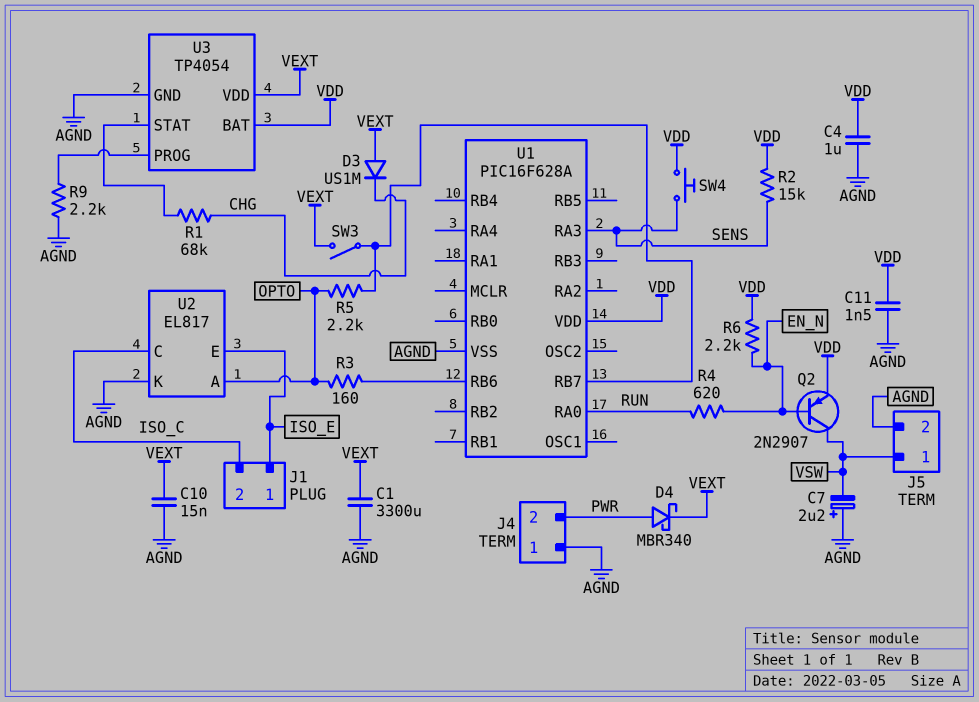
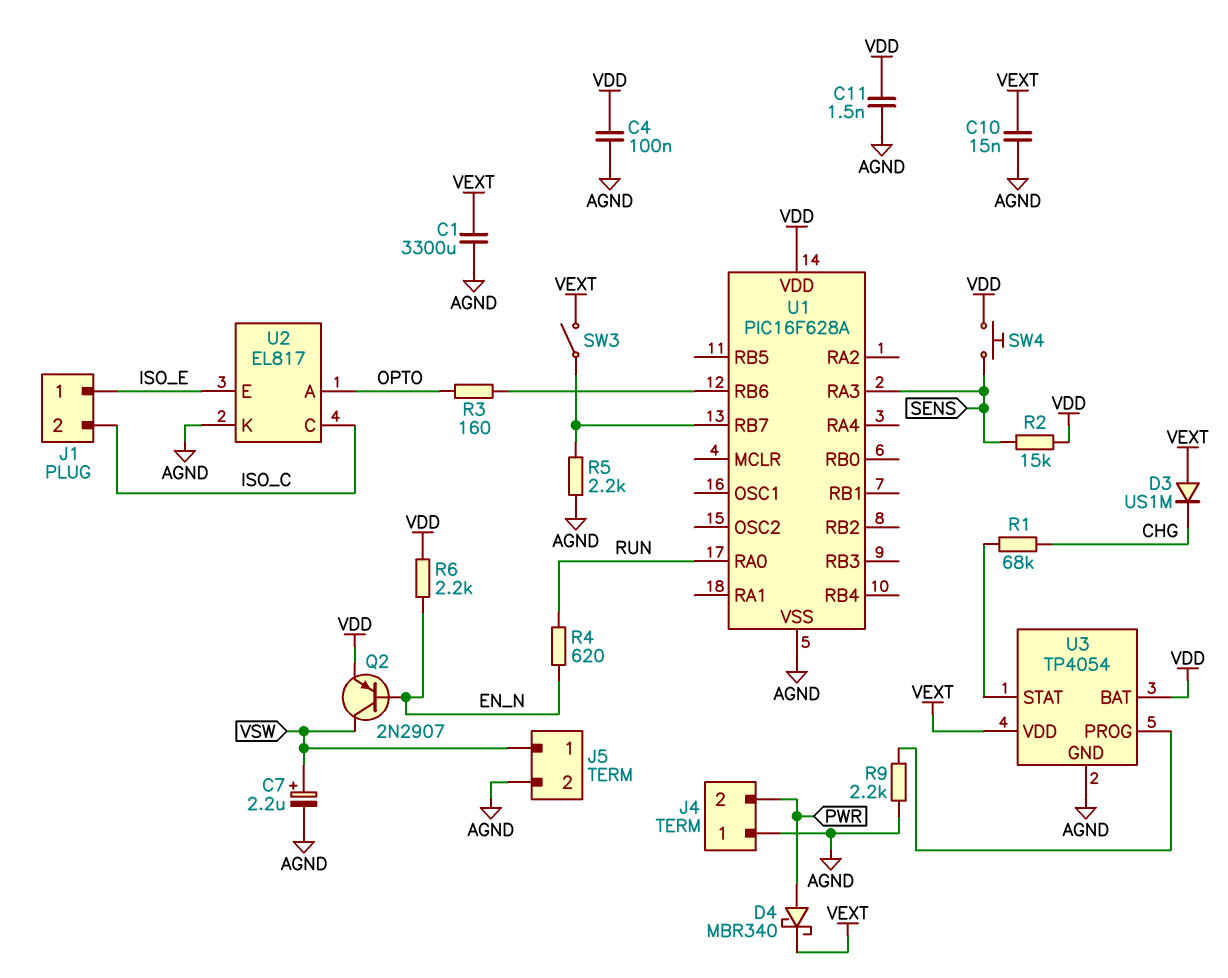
C4: 1uF (AGND, VDD) -> 100nF (AGND, VDD)
C7: 2.2uF (plus AGND, minus VSW) -> 2.2uF (plus VSW, minus AGND)
R5: 2.2k (OPTO, U1/RB7) -> 2.2k (AGND, U1/RB7)

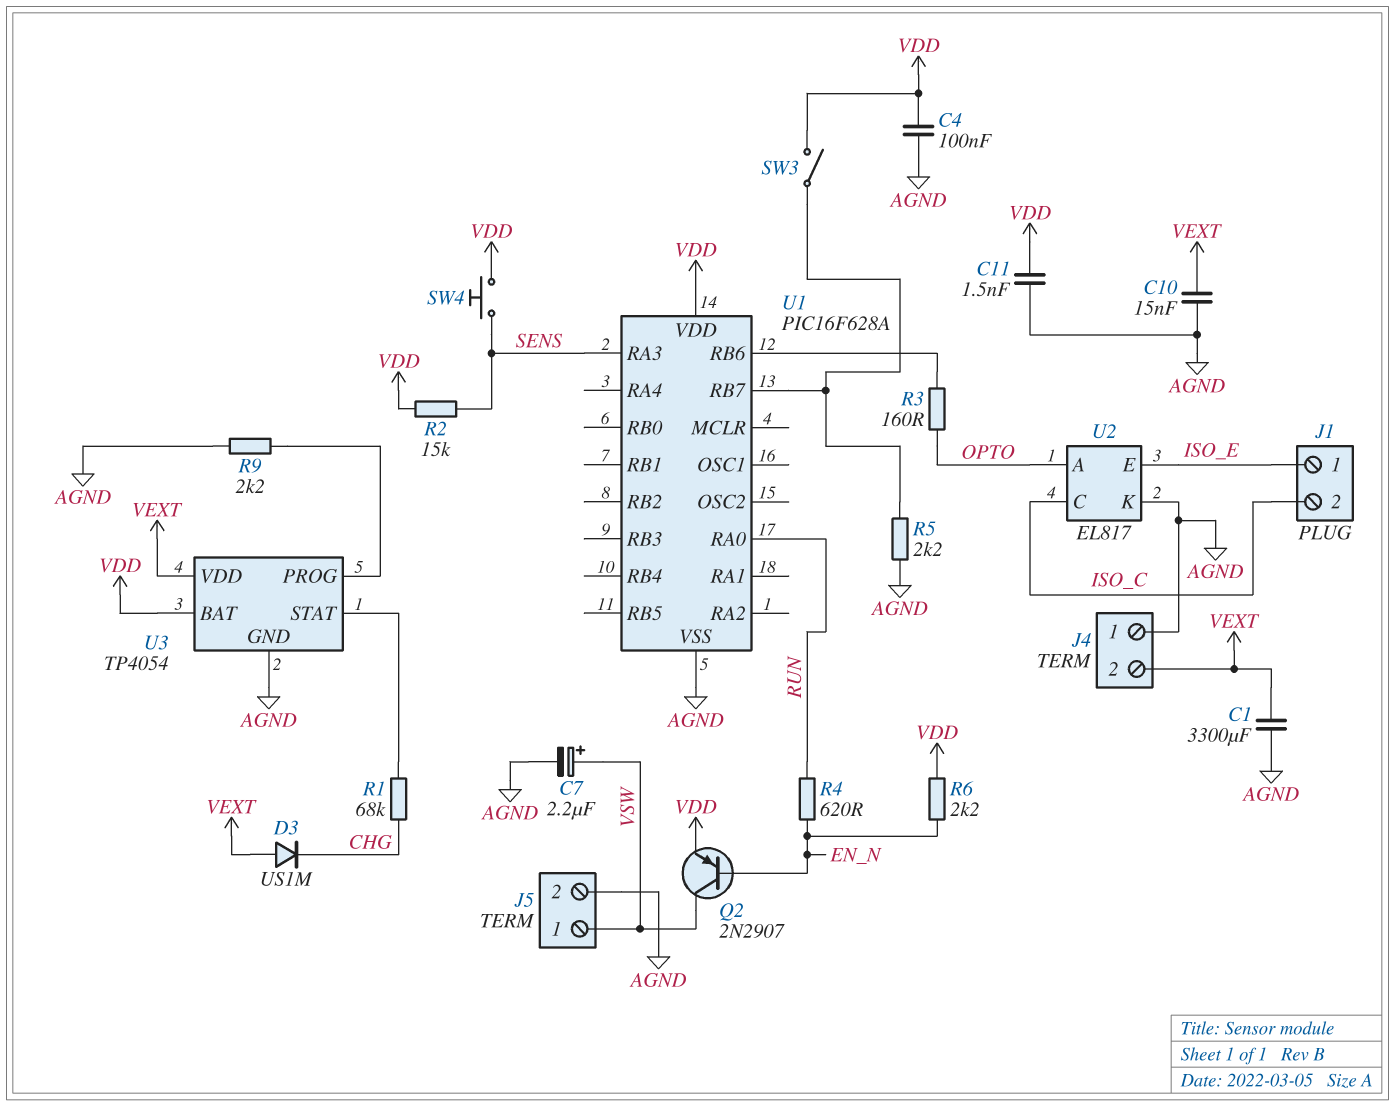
D4: schottky MBR340 (A PWR, K VEXT) -> none
J4 pin 2: PWR -> VEXT
SW3: switch (U1/RB7, VEXT) -> switch (U1/RB7, VDD)

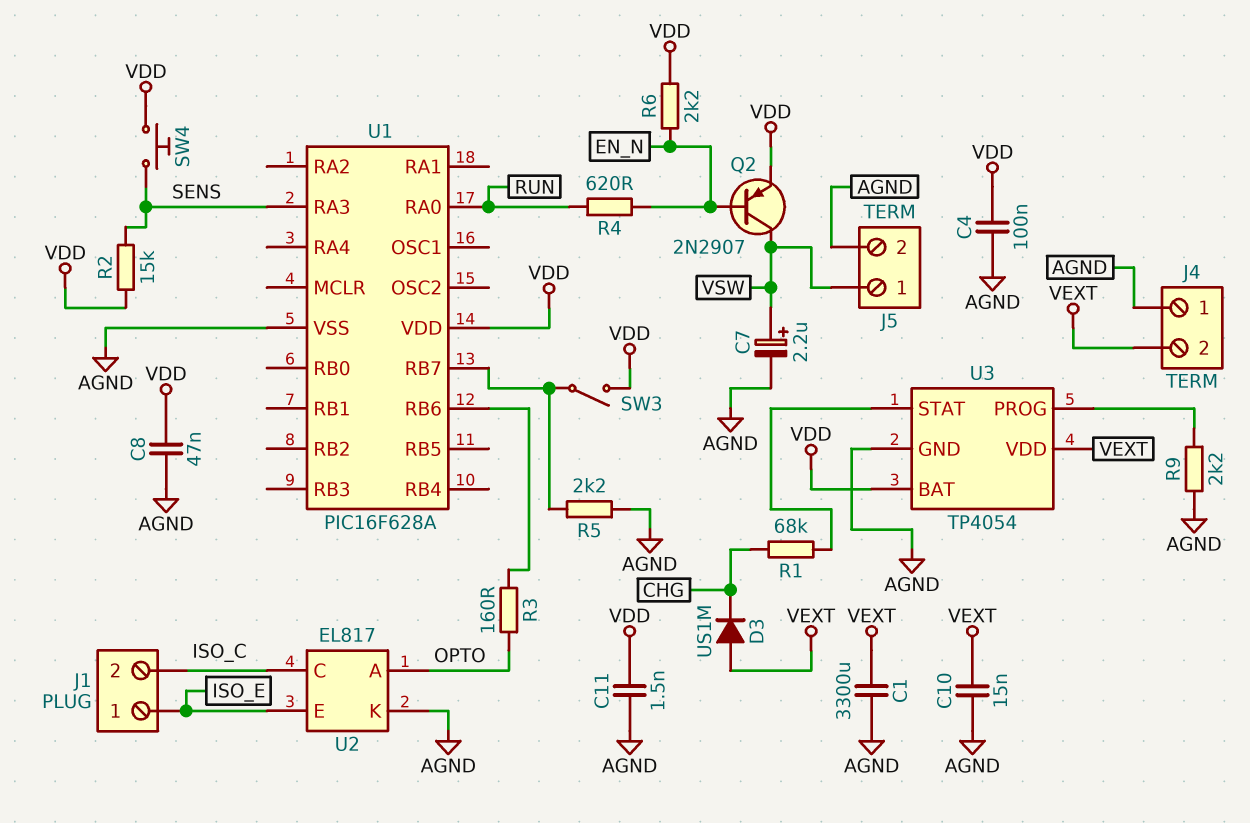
C8: none -> 47nF (AGND, VDD)

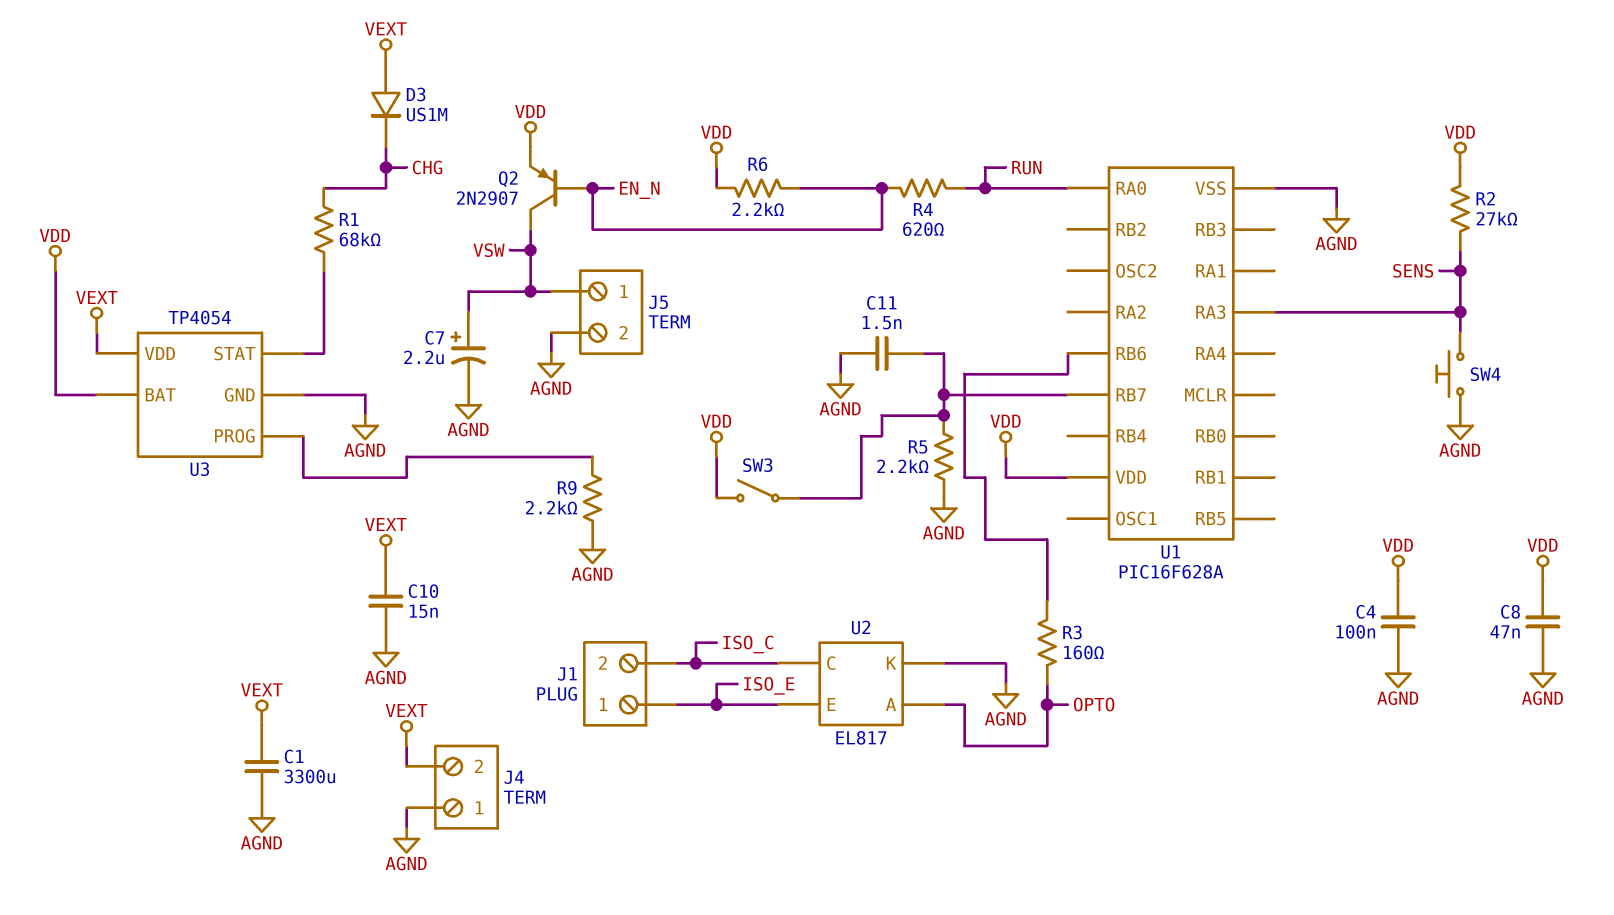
C11: 1.5nF (AGND, VDD) -> 1.5nF (AGND, U1/RB7)
R2: 15k (SENS, VDD) -> 27k (SENS, VDD)
SW4: button (SENS, VDD) -> button (AGND, SENS)

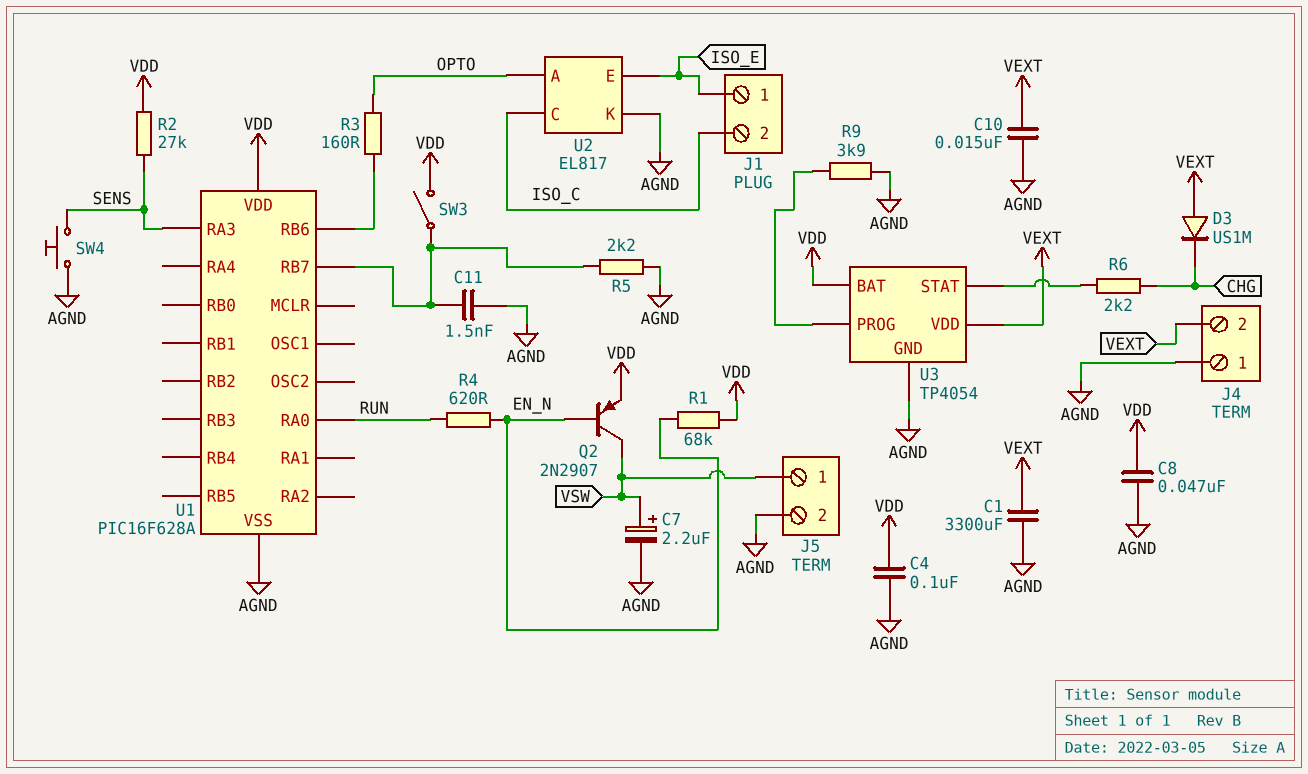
R1: 68k (CHG, U3/STAT) -> 68k (EN_N, VDD)
R6: 2.2k (EN_N, VDD) -> 2.2k (CHG, U3/STAT)
R9: 2.2k (AGND, U3/PROG) -> 3.9k (AGND, U3/PROG)

